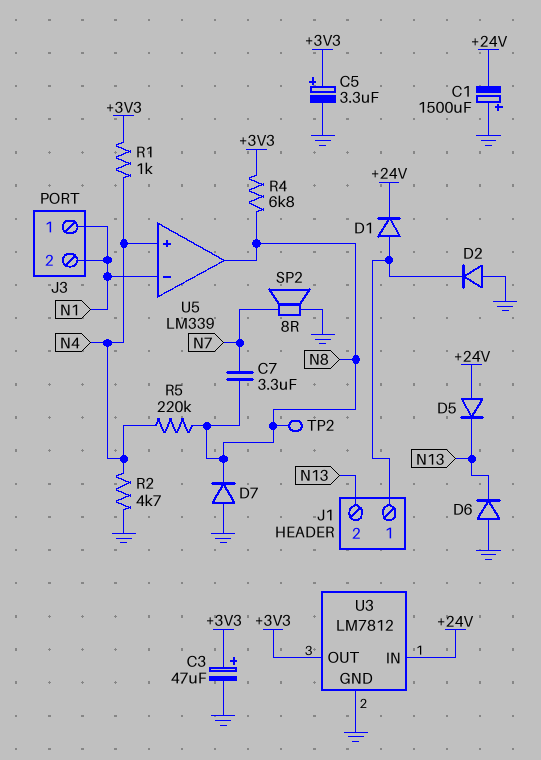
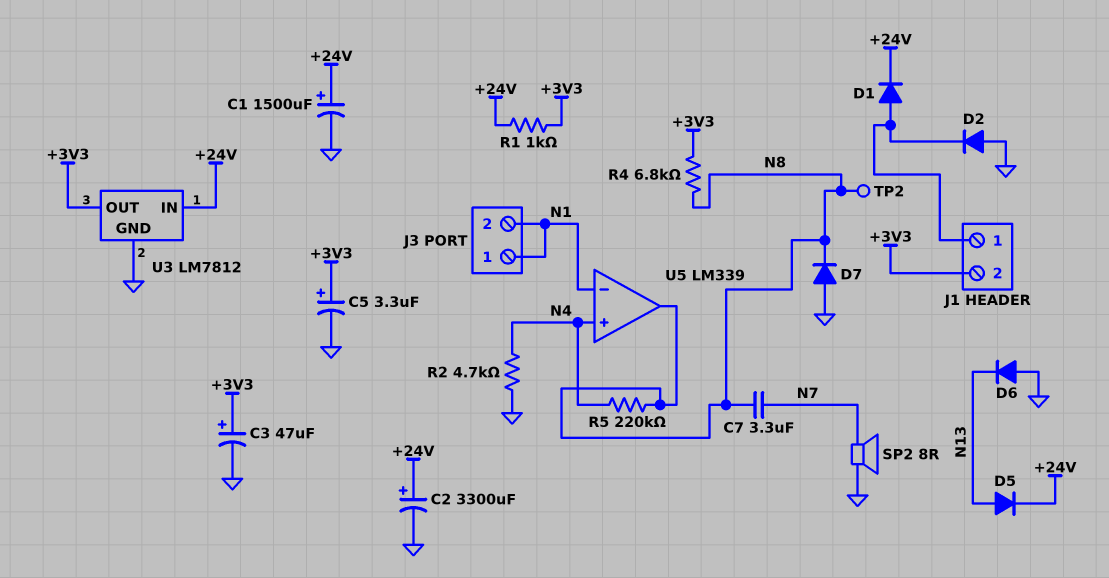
C1: 1500uF (plus GND, minus +24V) -> 1500uF (plus +24V, minus GND)
C2: none -> 3300uF (plus +24V, minus GND)
D5: diode (A +24V, K N13) -> diode (A N13, K +24V)
J1 pin 2: N13 -> +3V3
R1: 1k (+3V3, N4) -> 1k (+3V3, +24V)

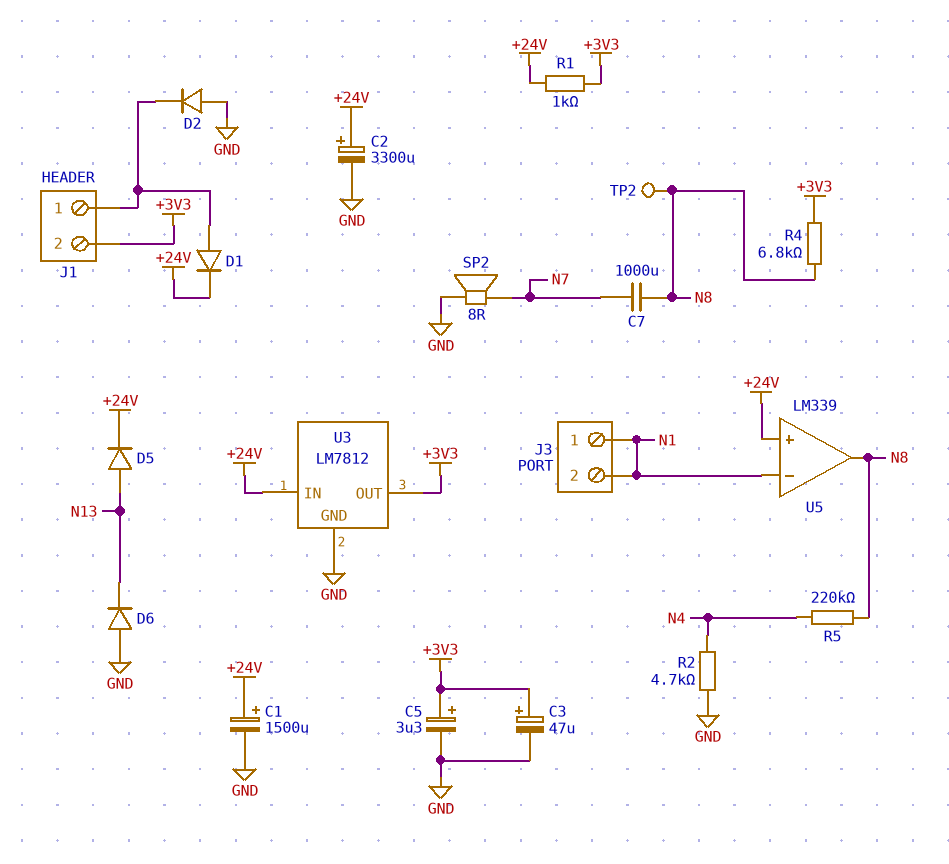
C7: 3.3uF (N7, N8) -> 1000uF (N7, N8)
D7: diode (A GND, K N8) -> none
U5 pin in+: N4 -> +24V

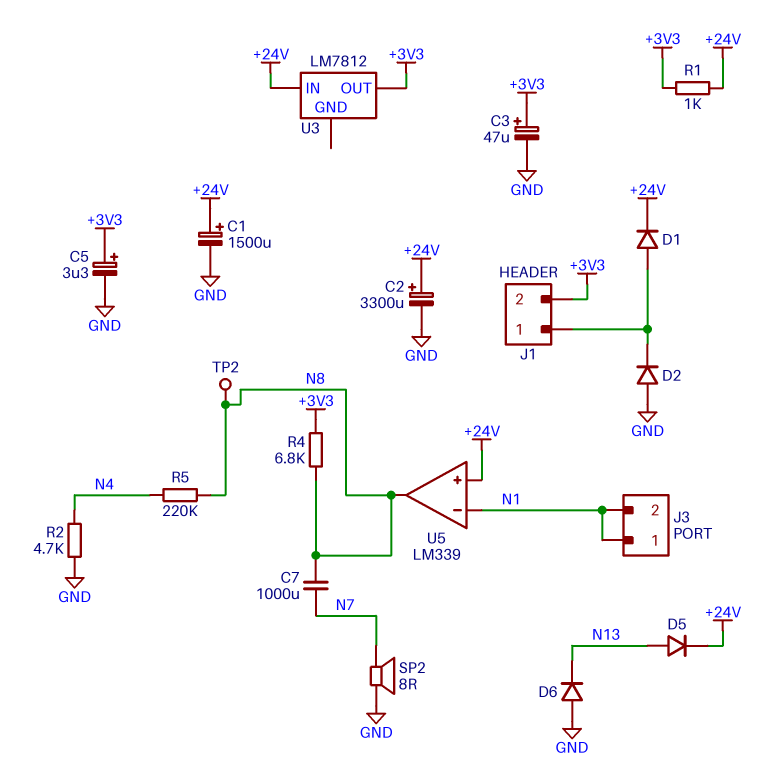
U3 pin GND: GND -> none

